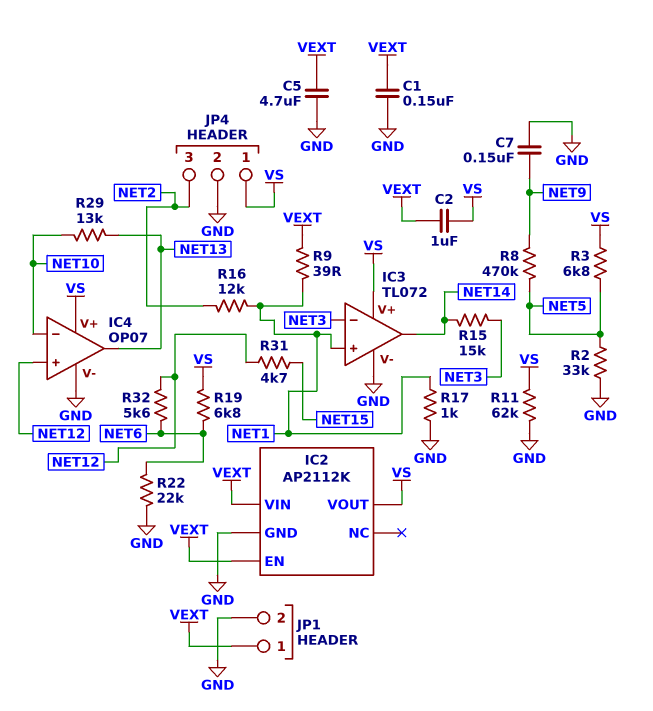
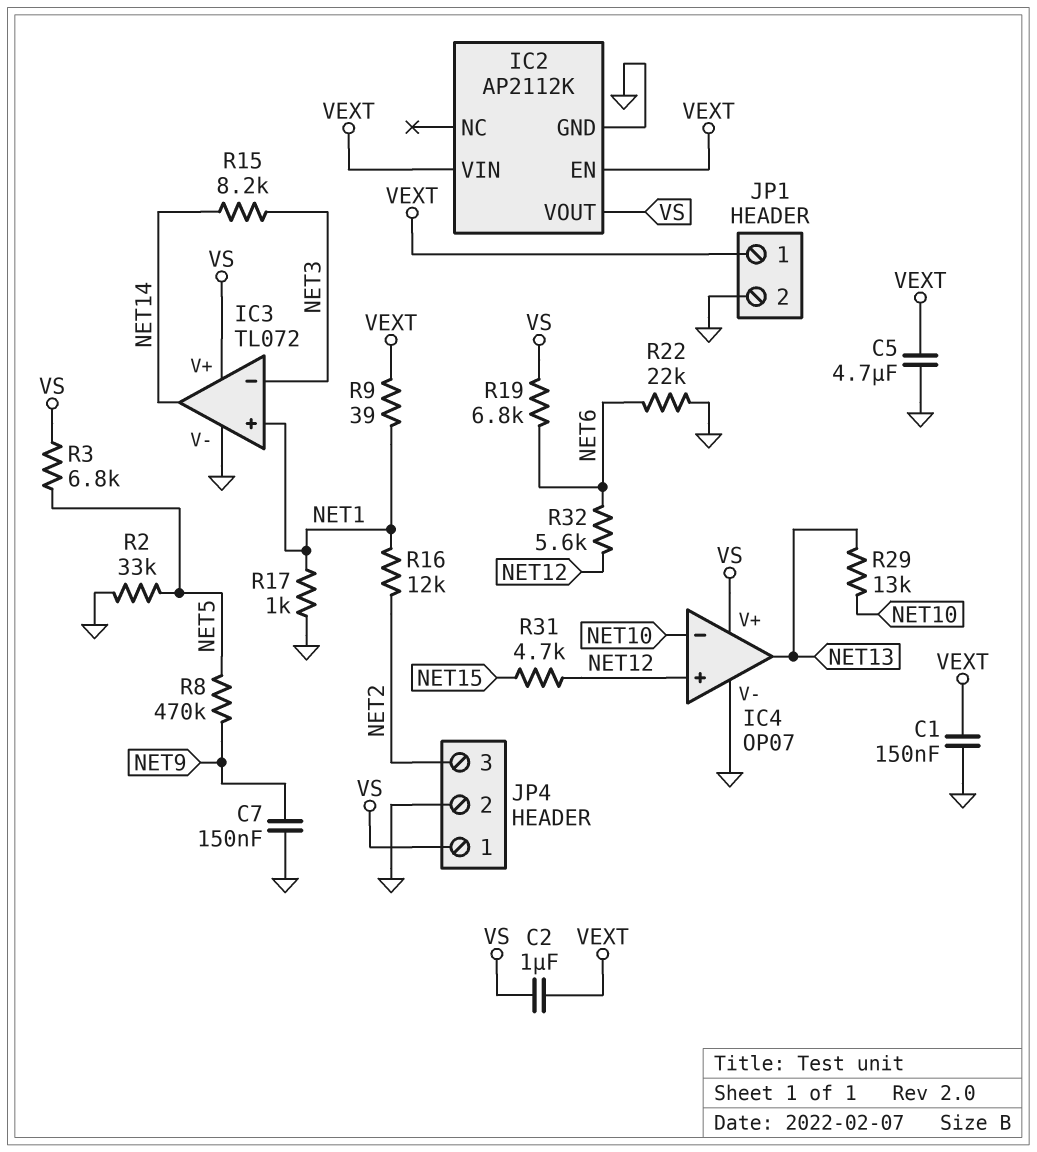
R11: 62k (GND, VS) -> none
R15: 15k (NET3, NET14) -> 8.2k (NET3, NET14)

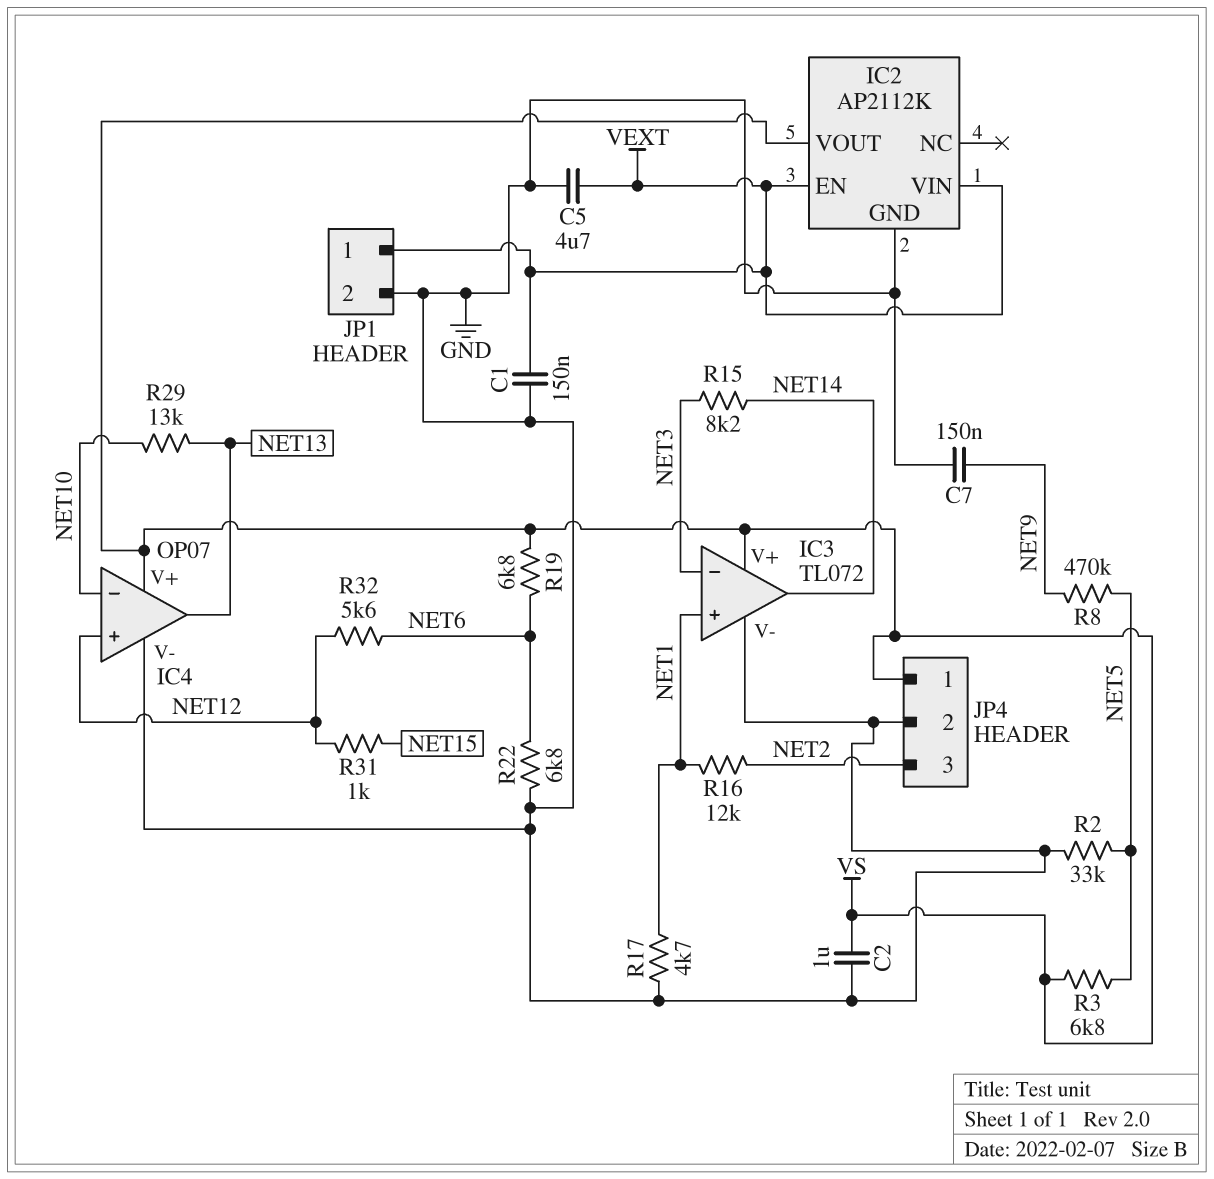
C2: 1uF (VEXT, VS) -> 1uF (GND, VS)
R9: 39 (NET1, VEXT) -> none
R17: 1k (GND, NET1) -> 4.7k (GND, NET1)
R22: 22k (GND, NET6) -> 6.8k (GND, NET6)
R31: 4.7k (NET12, NET15) -> 1k (NET12, NET15)

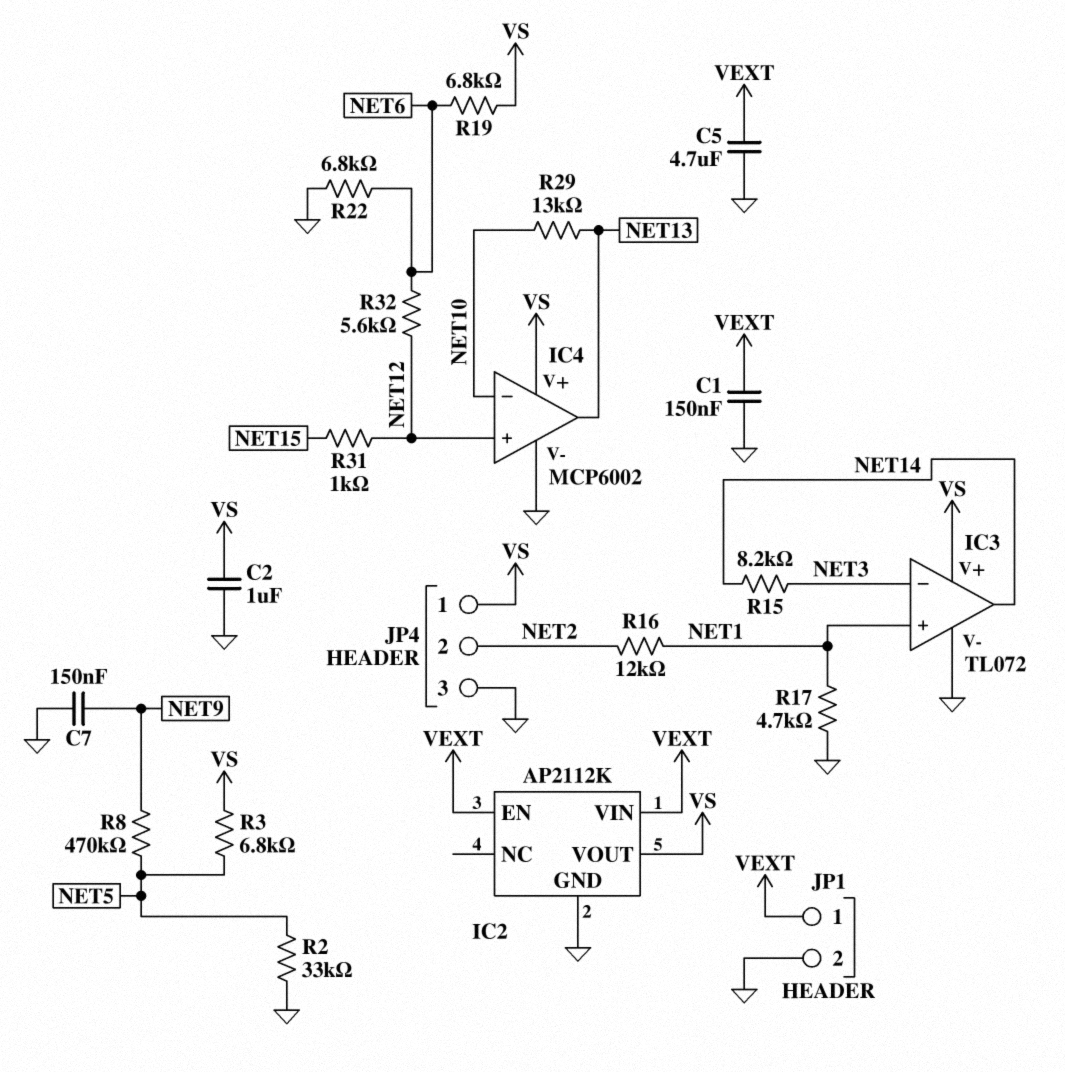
IC4: OP07 -> MCP6002
JP4 pin 2: GND -> NET2
JP4 pin 3: NET2 -> GND

